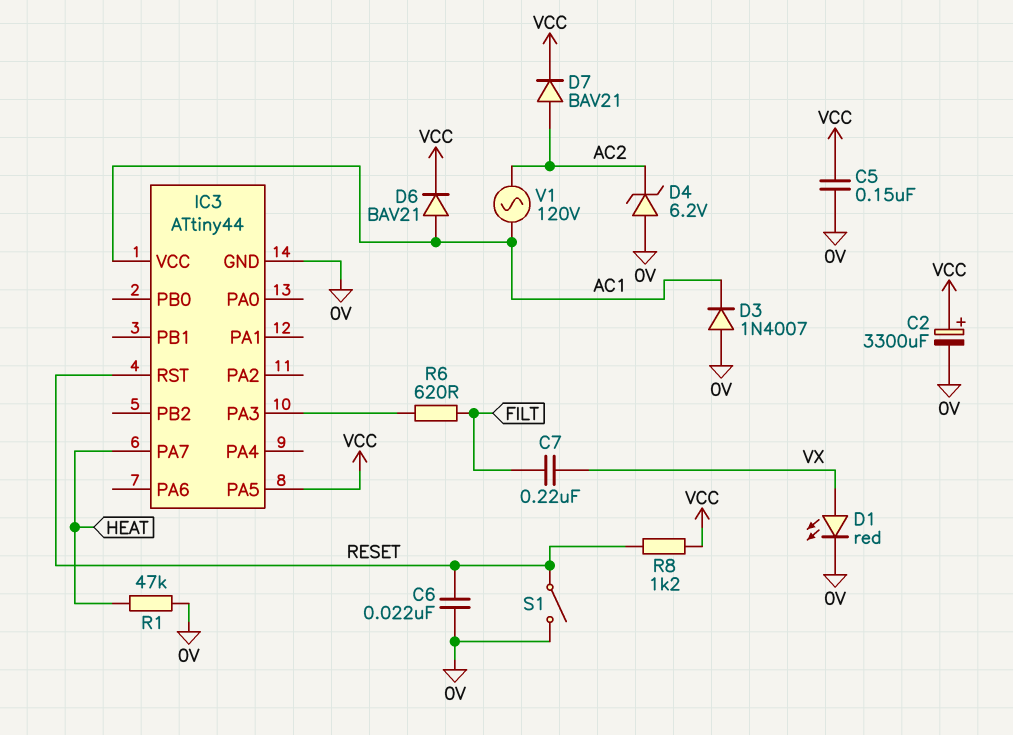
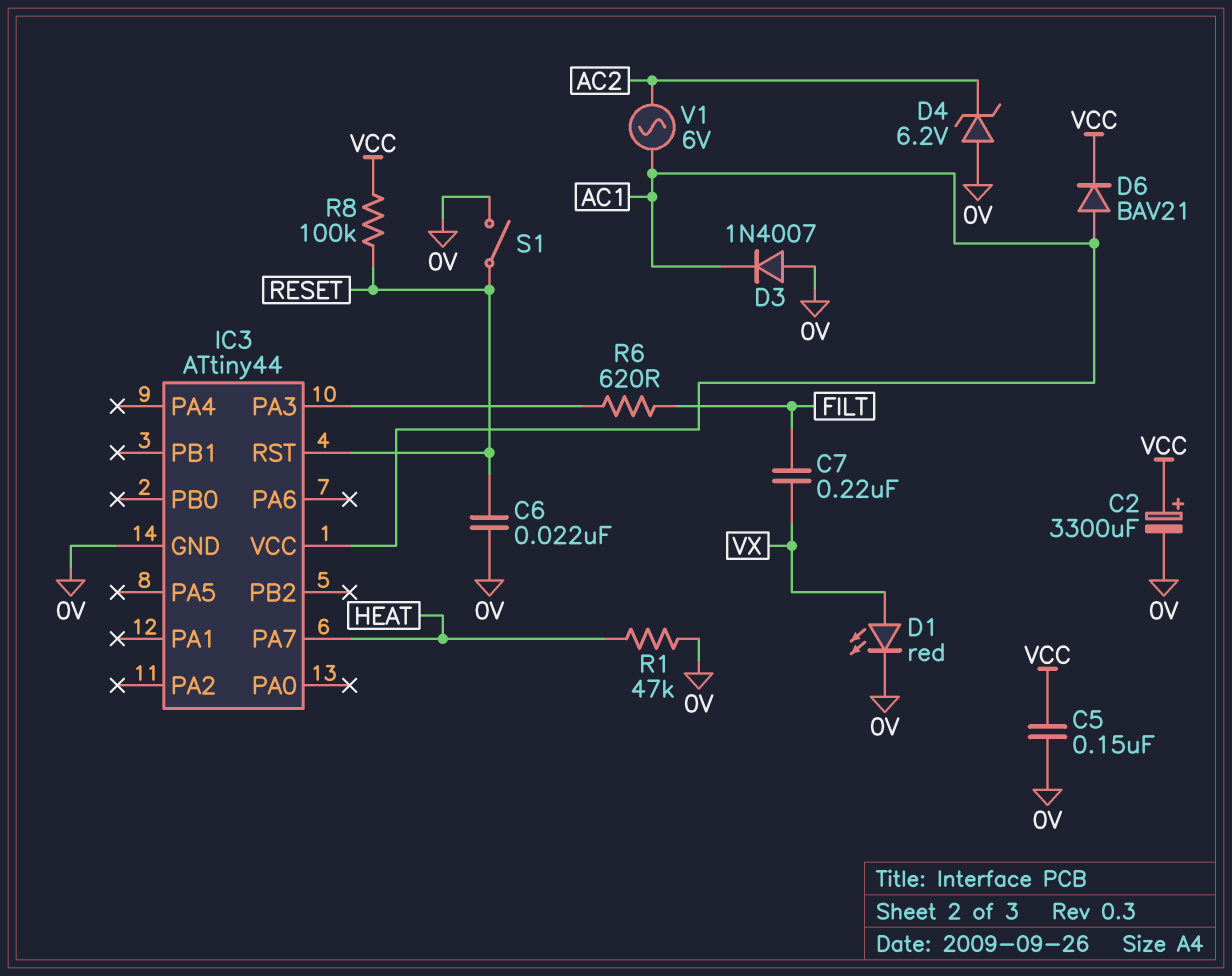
D7: diode BAV21 (A AC2, K VCC) -> none
IC3 pin PA5: VCC -> none
R8: 1.2k (RESET, VCC) -> 100k (RESET, VCC)
V1: AC 120V (AC1, AC2) -> AC 6V (AC1, AC2)

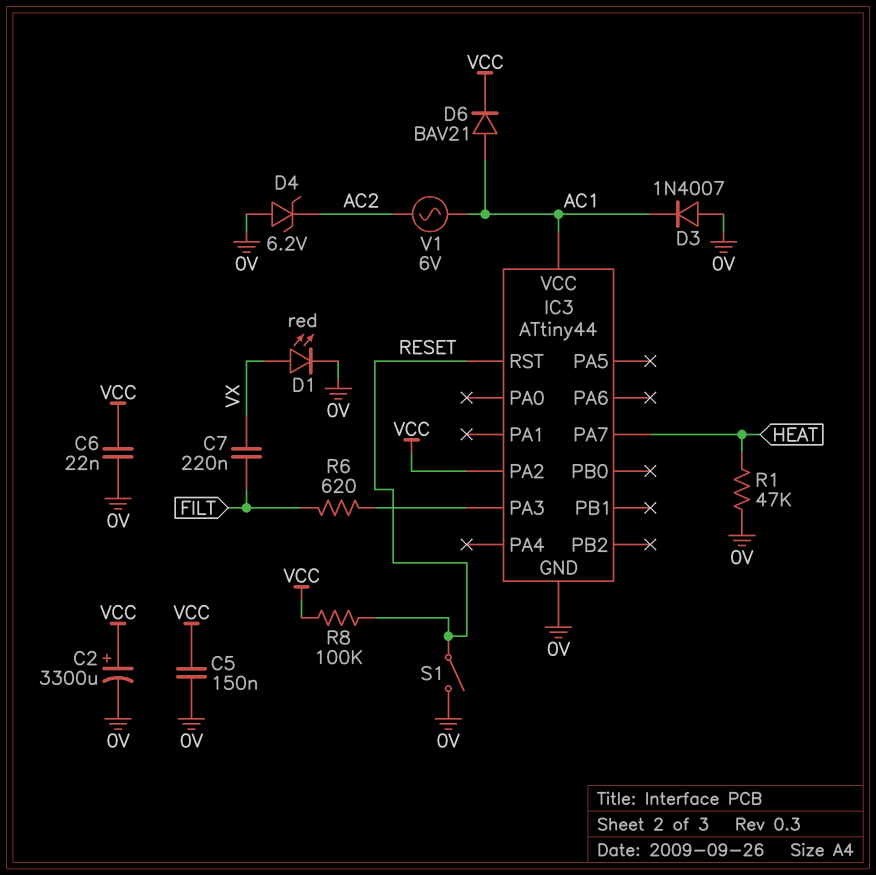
C6: 22nF (0V, RESET) -> 22nF (0V, VCC)
IC3 pin PA2: none -> VCC

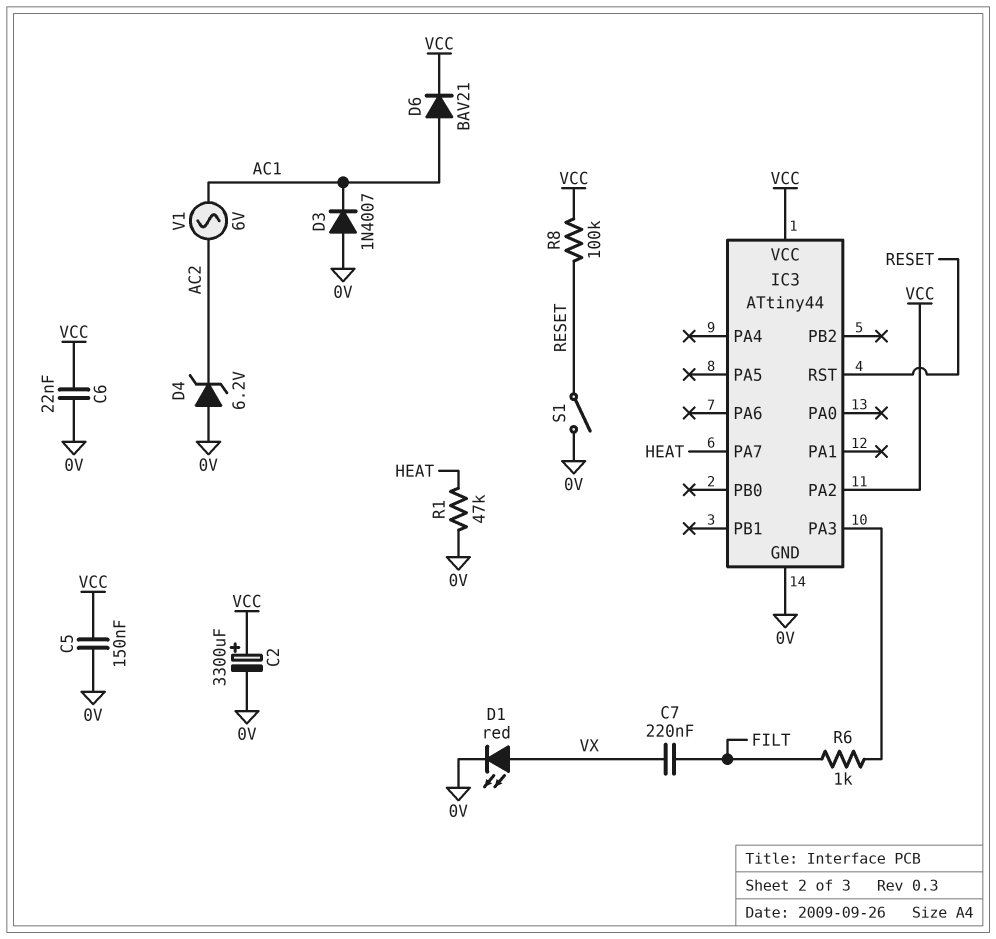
IC3 pin VCC: AC1 -> VCC
R6: 620 (FILT, IC3/PA3) -> 1k (FILT, IC3/PA3)

